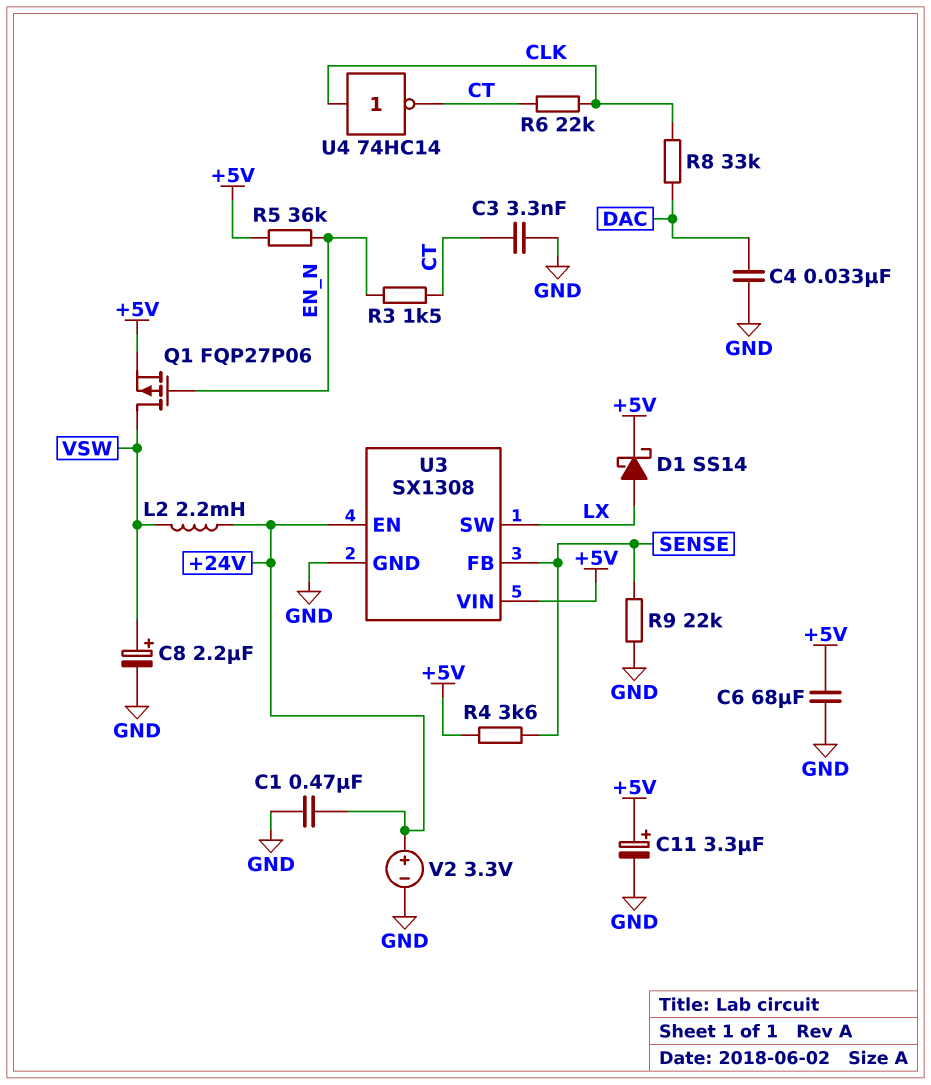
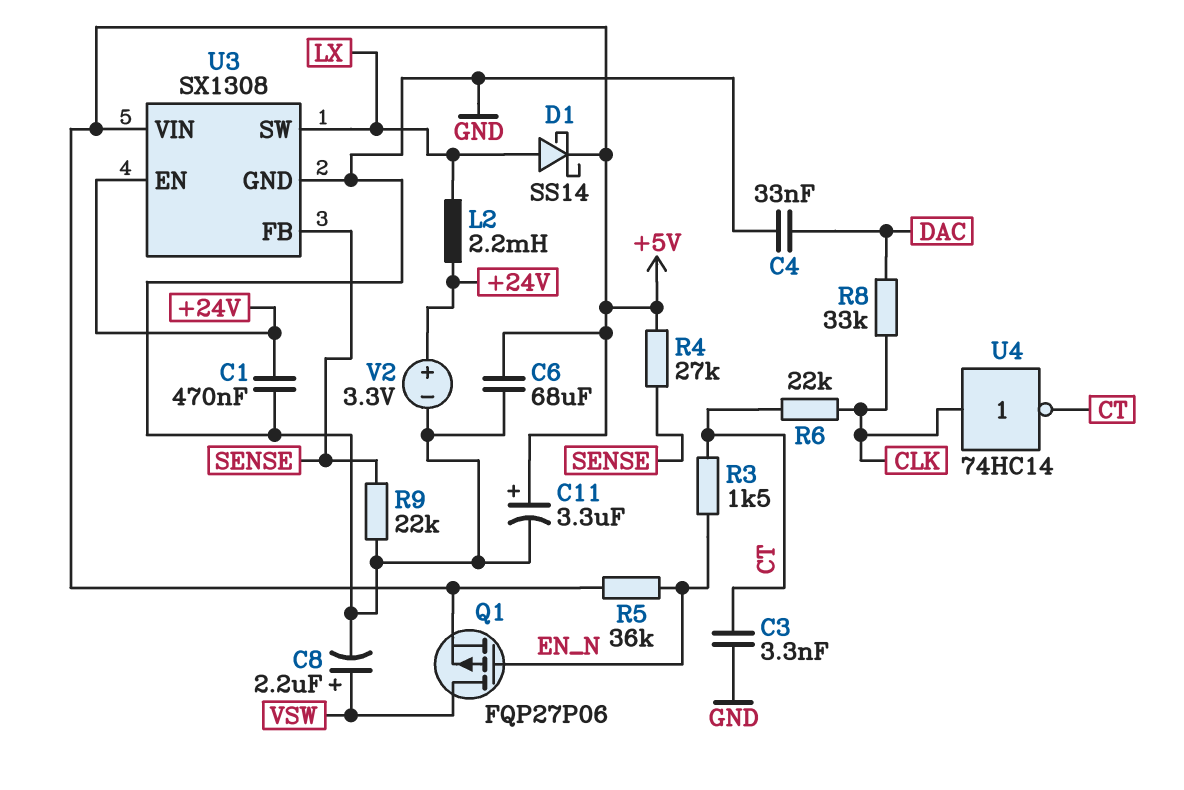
L2: 2.2mH (+24V, VSW) -> 2.2mH (+24V, LX)
R4: 3.6k (+5V, SENSE) -> 27k (+5V, SENSE)

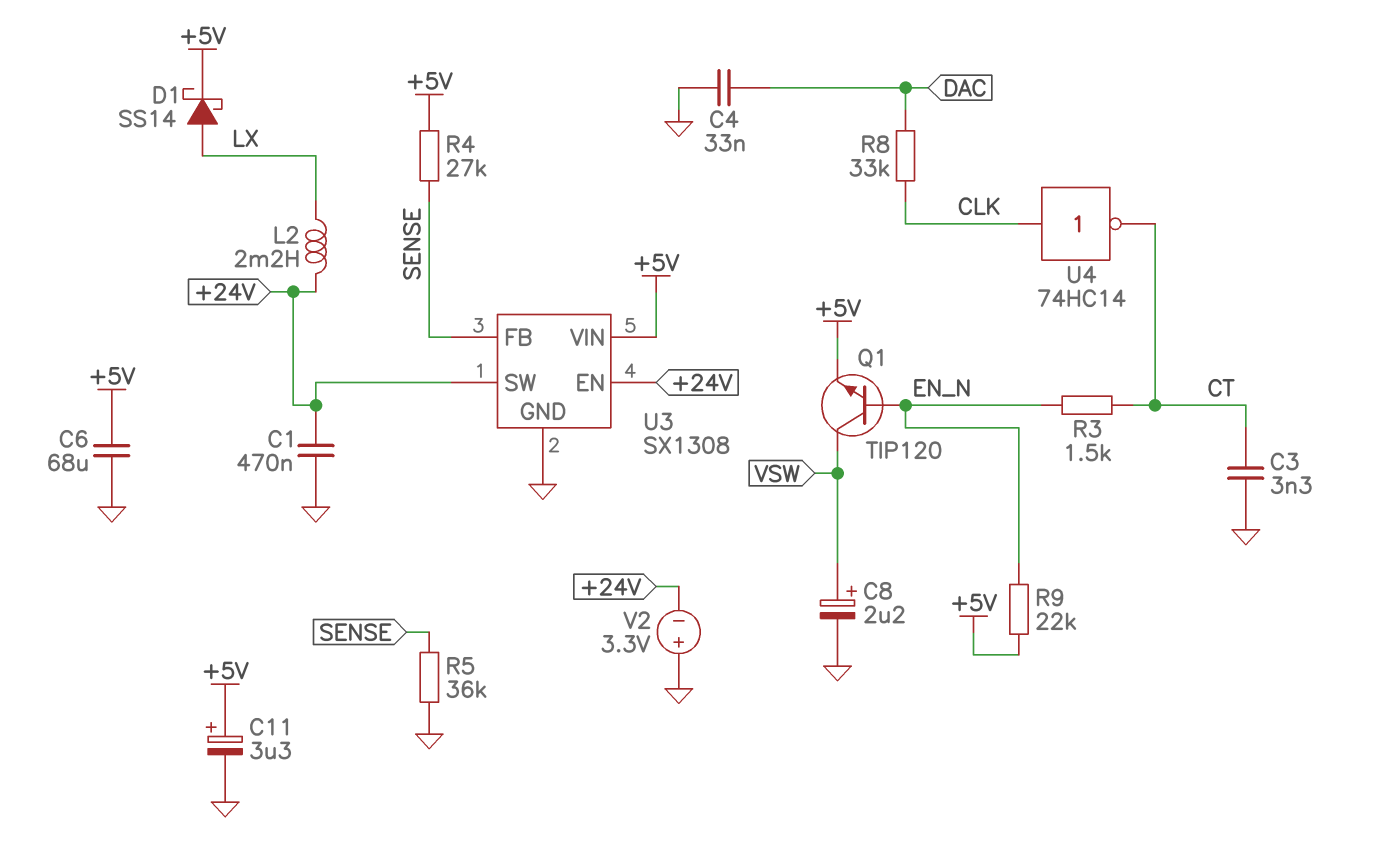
Q1: PMOS FQP27P06 (G EN_N, D VSW, S +5V) -> NPN TIP120 (B EN_N, C VSW, E +5V)
R5: 36k (+5V, EN_N) -> 36k (GND, SENSE)
R6: 22k (CLK, CT) -> none
R9: 22k (GND, SENSE) -> 22k (+5V, EN_N)
U3 pin SW: LX -> +24V
V2: 3.3V (plus +24V, minus GND) -> 3.3V (plus GND, minus +24V)

